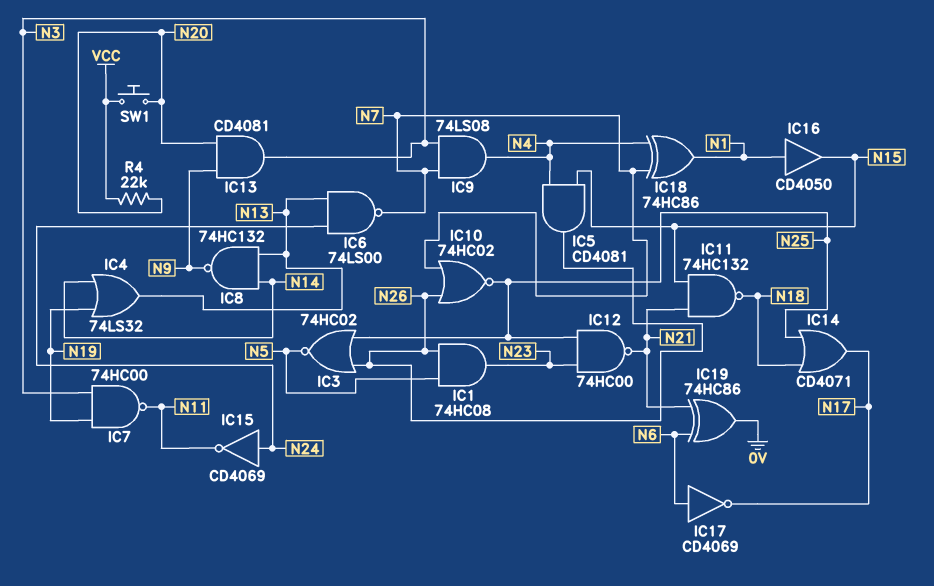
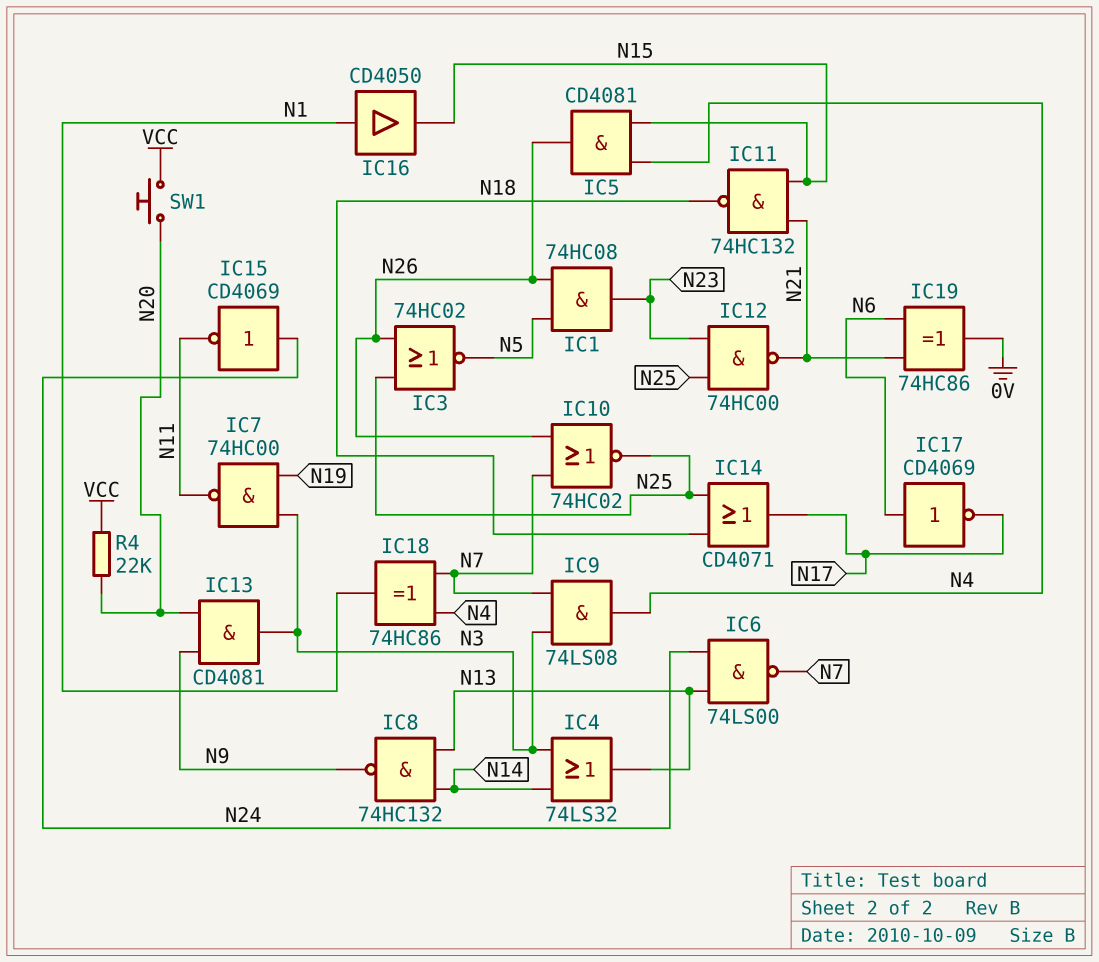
IC4: OR 74LS32 (in N14, in N19, out N13) -> OR 74LS32 (in N3, in N14, out N13)

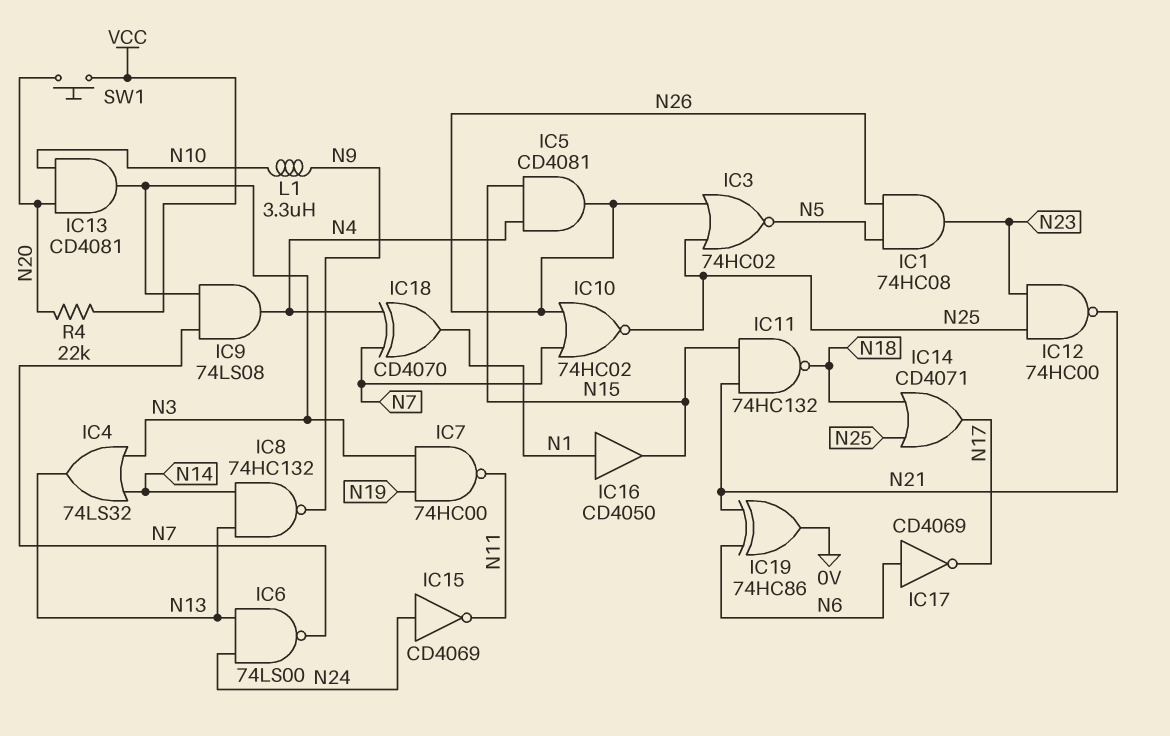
IC13: AND CD4081 (in N9, in N20, out N3) -> AND CD4081 (in N10, in N20, out N3)
IC18: XOR 74HC86 (in N4, in N7, out N1) -> XOR CD4070 (in N4, in N7, out N1)
L1: none -> 3.3uH (N9, N10)

